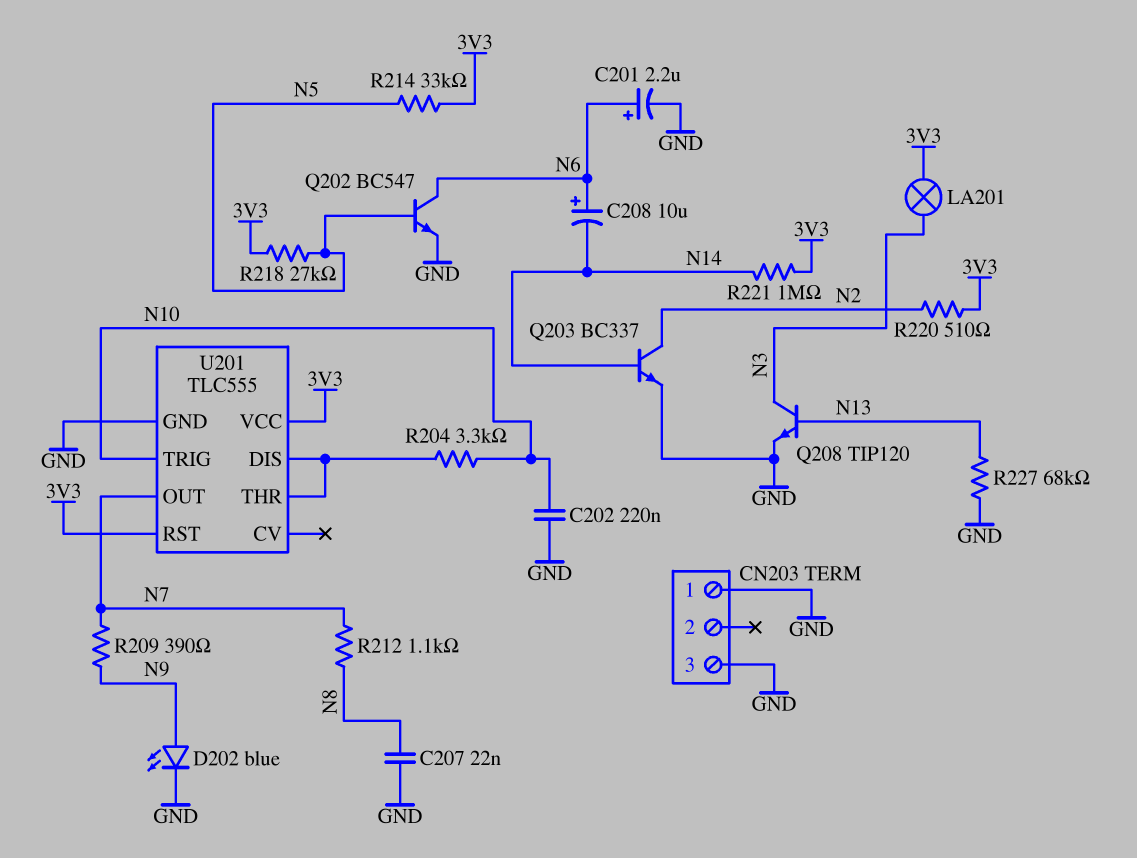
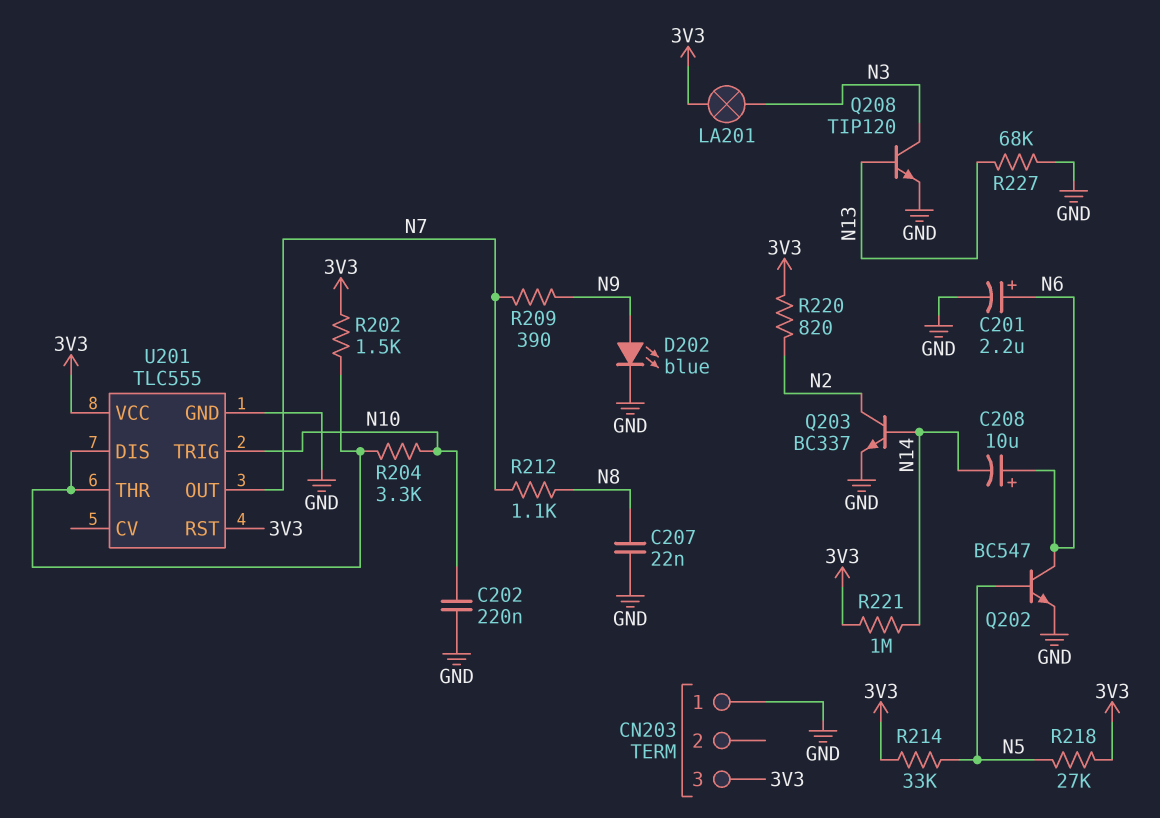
CN203 pin 3: GND -> 3V3
R202: none -> 1.5k (3V3, U201/DIS)
R220: 510 (3V3, N2) -> 820 (3V3, N2)

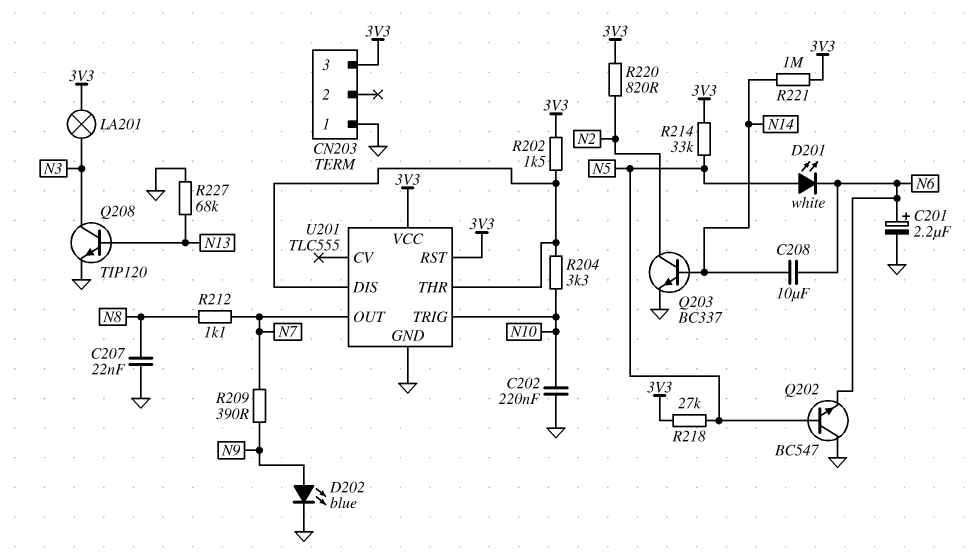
C208: 10uF (plus N6, minus N14) -> 10uF (N6, N14)
D201: none -> LED white (A N5, K N6)
Q202: NPN BC547 (B N5, C N6, E GND) -> NPN BC547 (B N5, C GND, E N6)

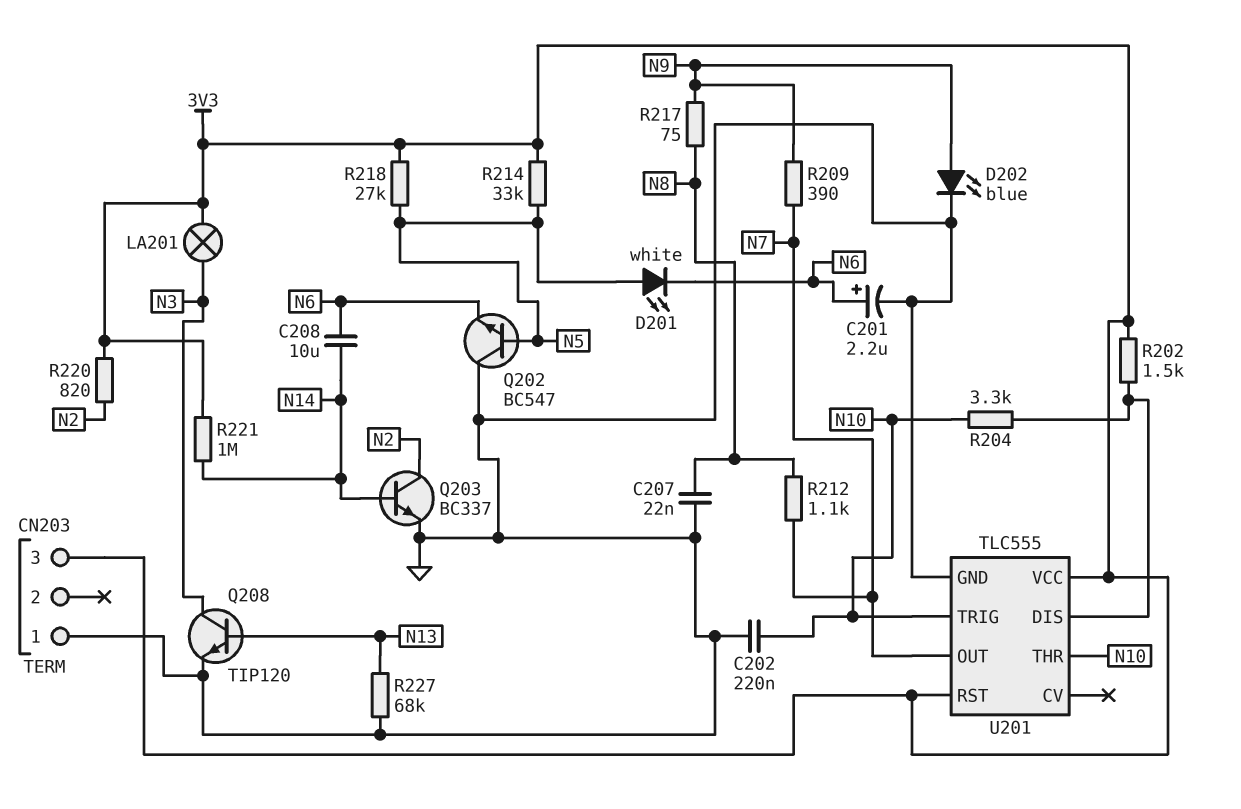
R217: none -> 75 (N8, N9)
U201 pin THR: U201/DIS -> N10

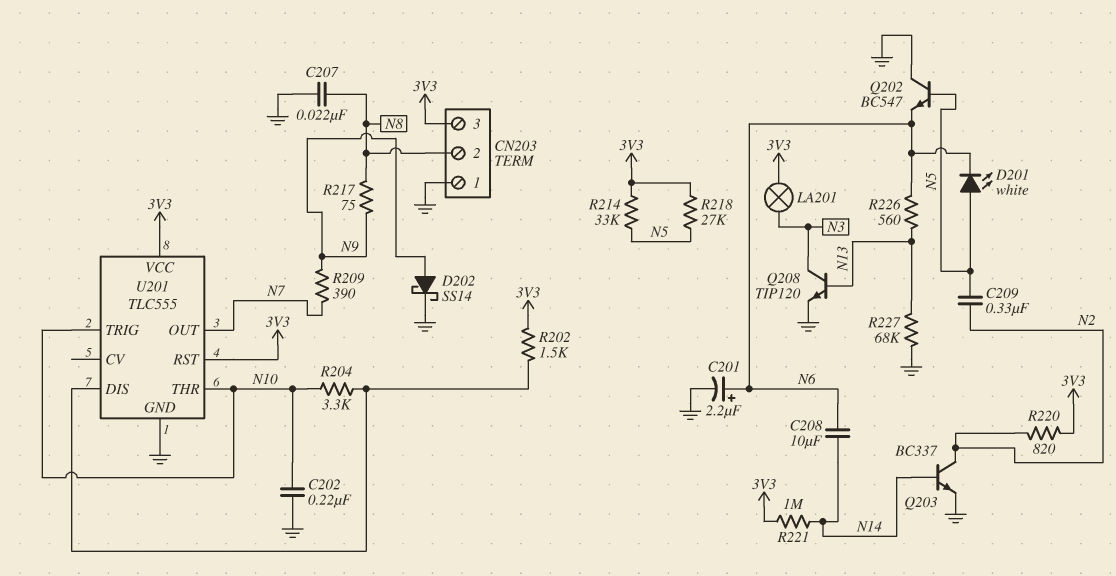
C209: none -> 330nF (N2, N5)
CN203 pin 2: none -> N8
D202: LED blue (A N9, K GND) -> schottky SS14 (A N9, K GND)
R212: 1.1k (N7, N8) -> none
R226: none -> 560 (N6, N13)

